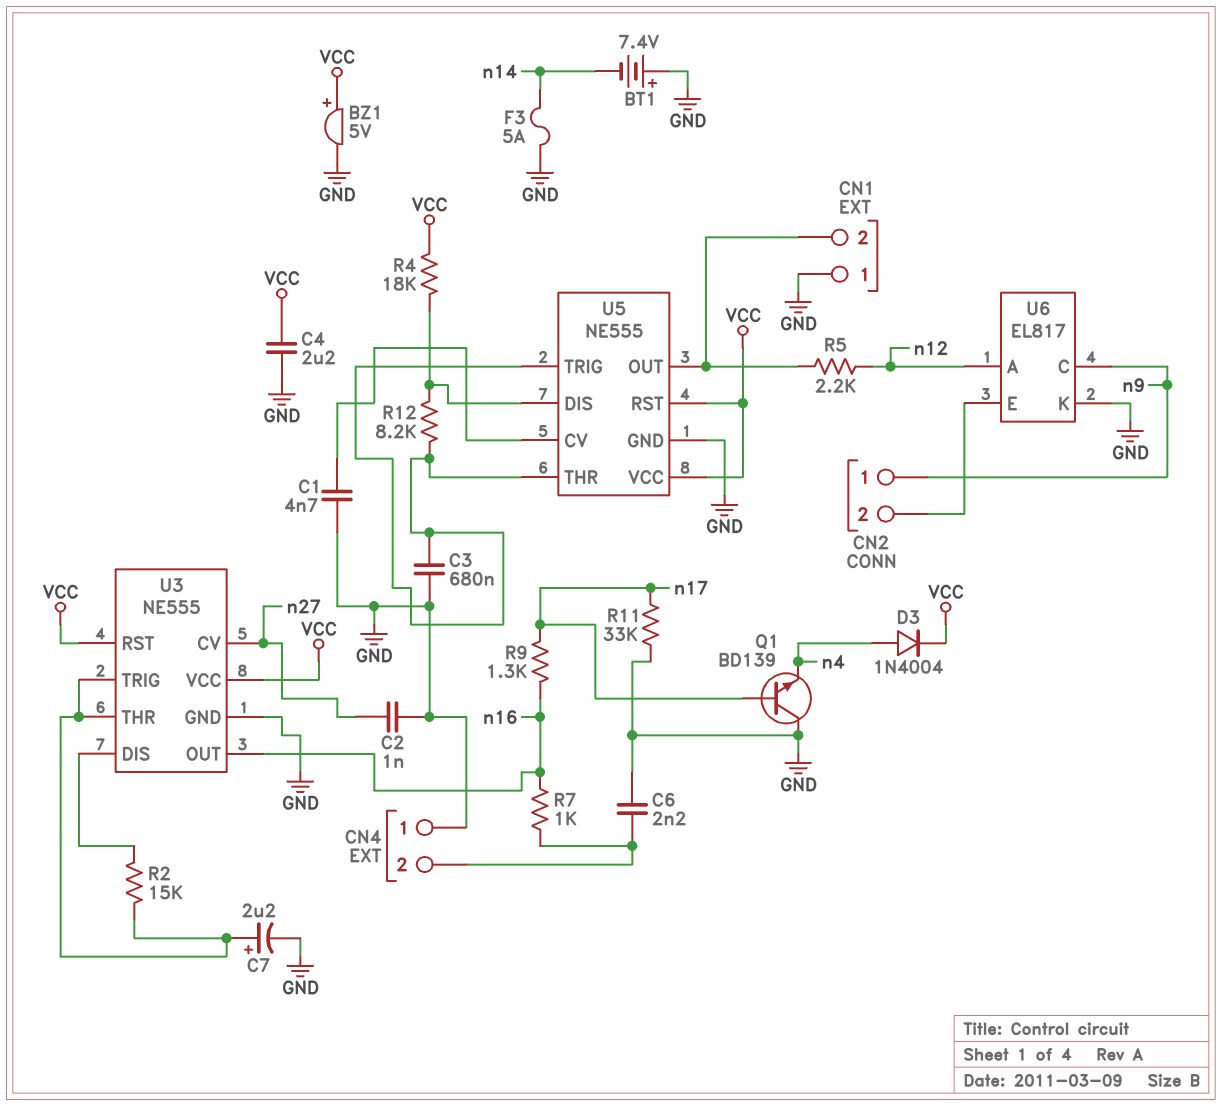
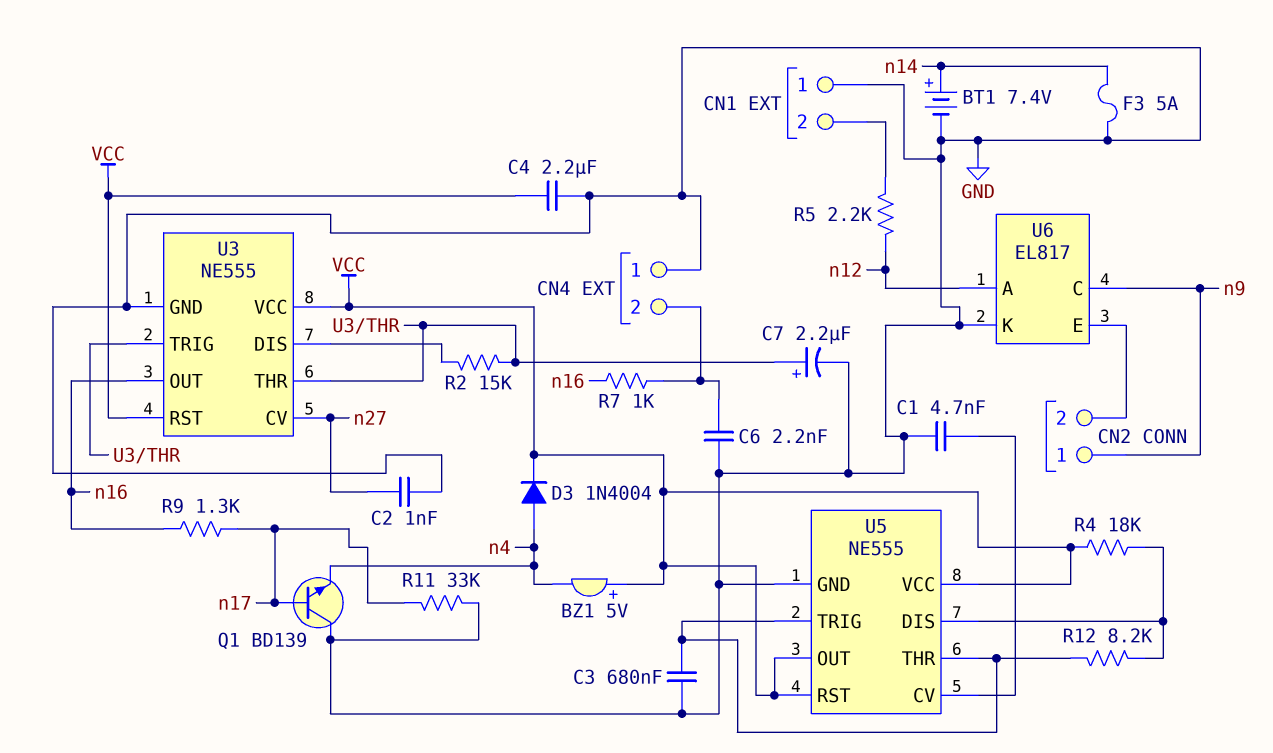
BT1: 7.4V (plus GND, minus n14) -> 7.4V (plus n14, minus GND)
BZ1: buzzer 5V (plus VCC, minus GND) -> buzzer 5V (plus VCC, minus n4)
U5 pin OUT: CN1/2 -> VCC

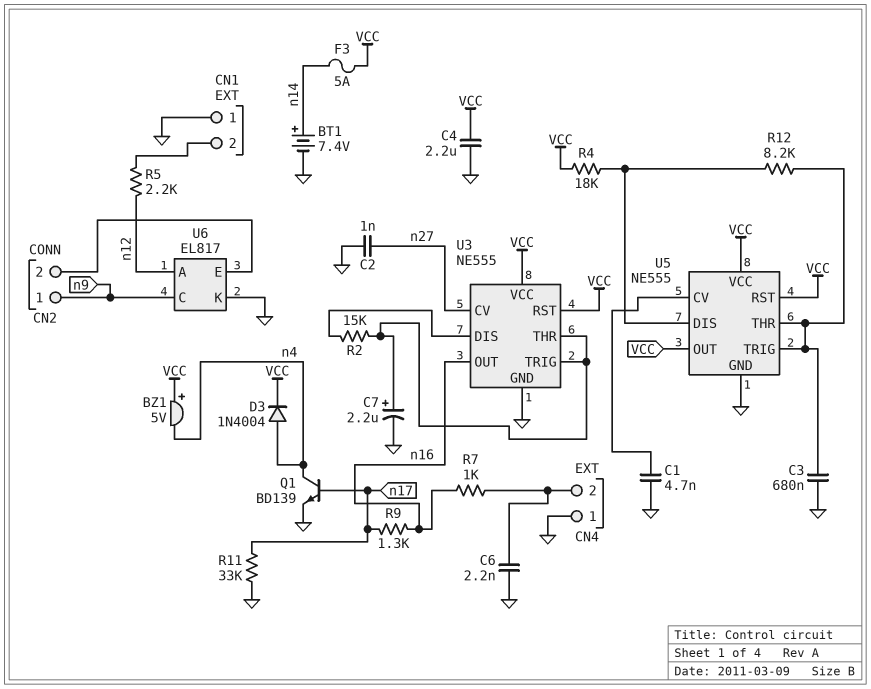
F3: 5A (GND, n14) -> 5A (VCC, n14)
Q1: NPN BD139 (B n17, C GND, E n4) -> NPN BD139 (B n17, C n4, E GND)

